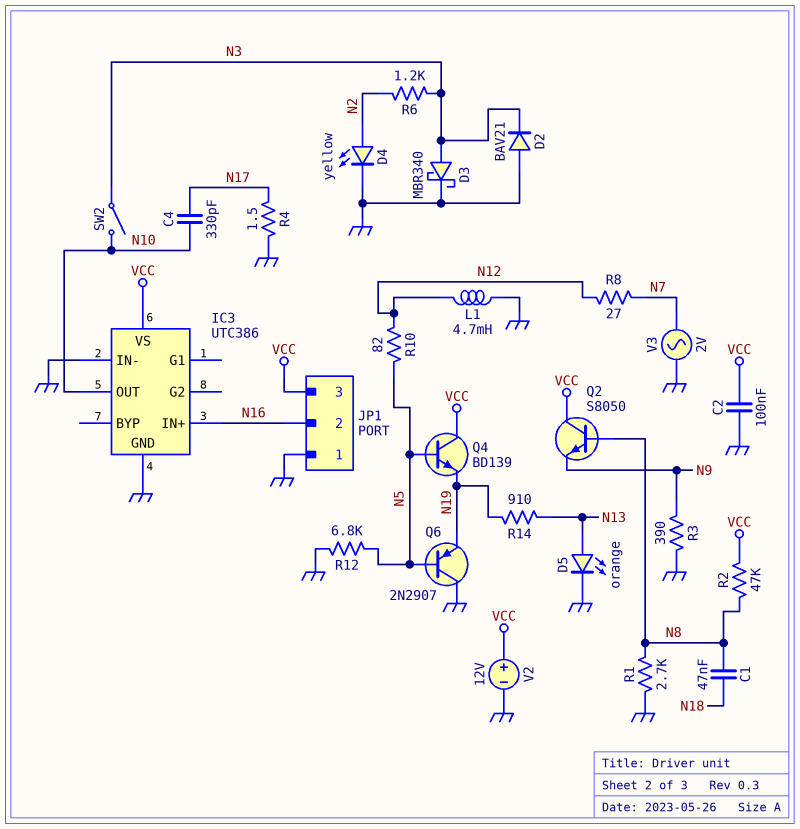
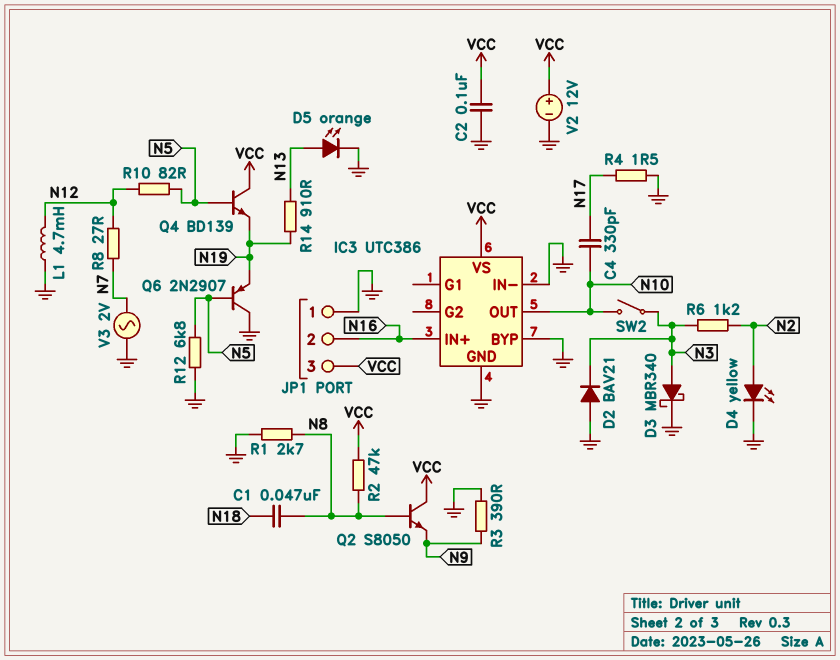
IC3 pin BYP: none -> GND

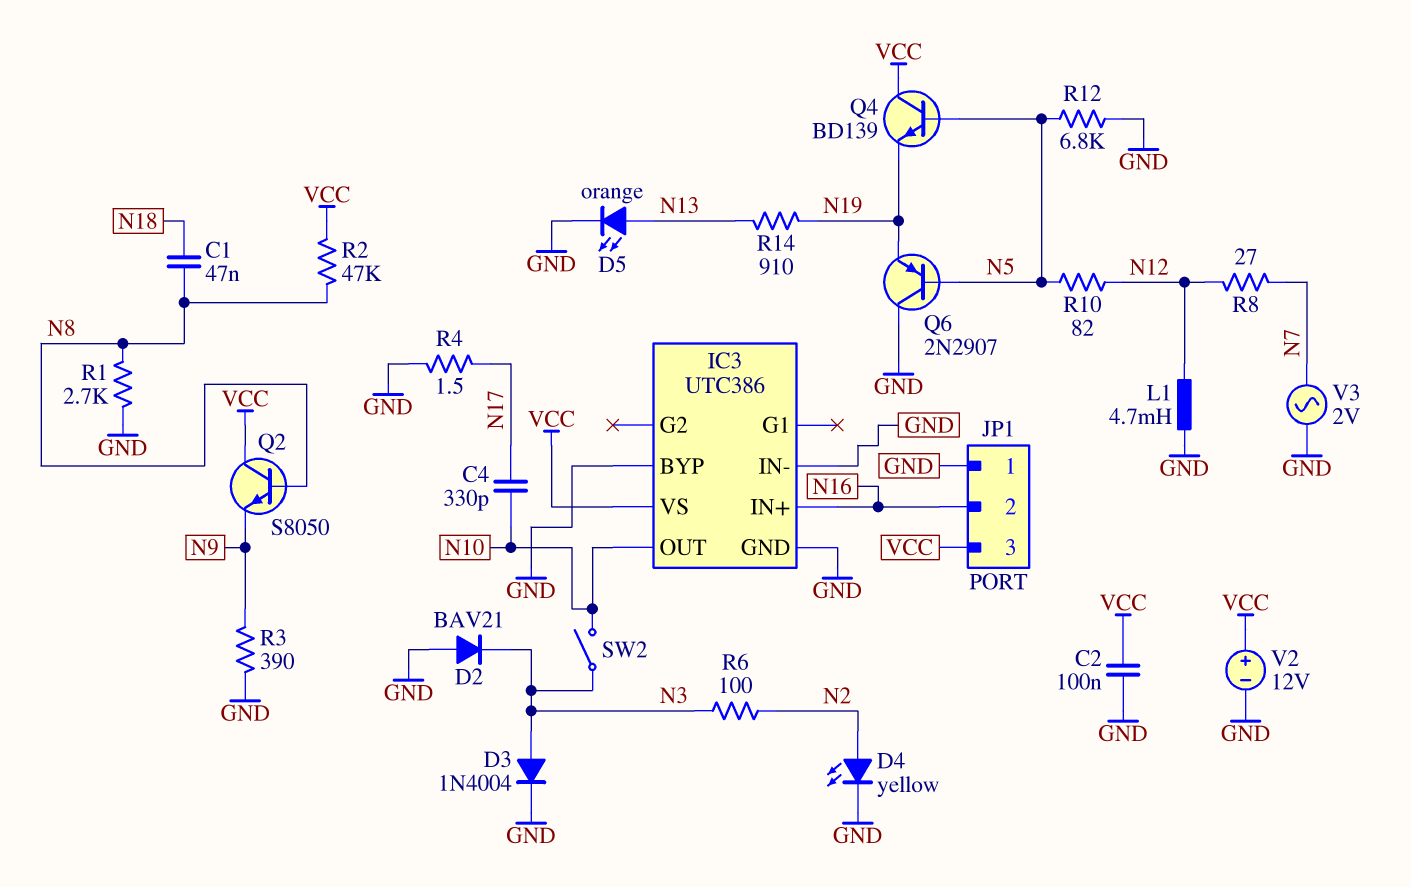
D3: schottky MBR340 (A N3, K GND) -> diode 1N4004 (A N3, K GND)
R6: 1.2k (N2, N3) -> 100 (N2, N3)

